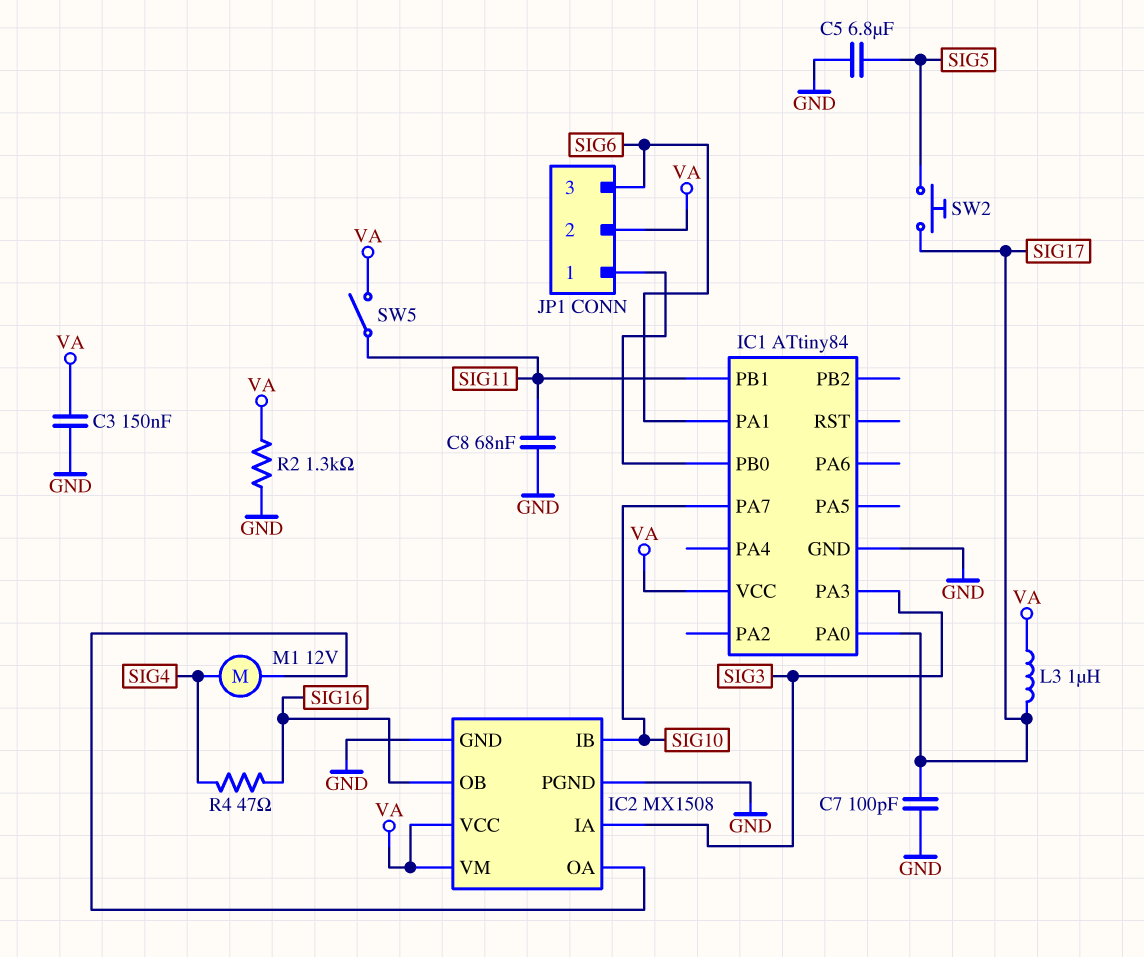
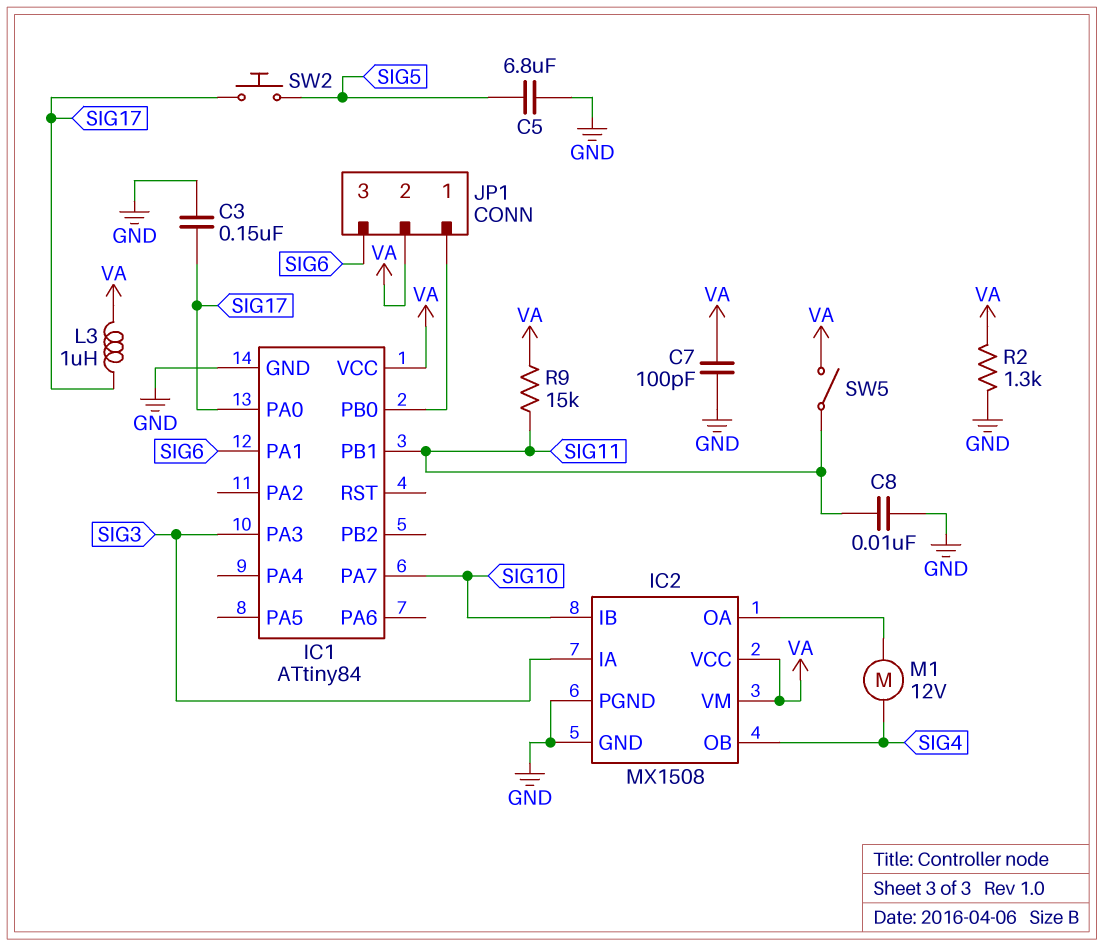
C3: 150nF (GND, VA) -> 150nF (GND, SIG17)
C7: 100pF (GND, SIG17) -> 100pF (GND, VA)
C8: 68nF (GND, SIG11) -> 10nF (GND, SIG11)
IC2 pin OB: SIG16 -> SIG4
R4: 47 (SIG4, SIG16) -> none
R9: none -> 15k (SIG11, VA)

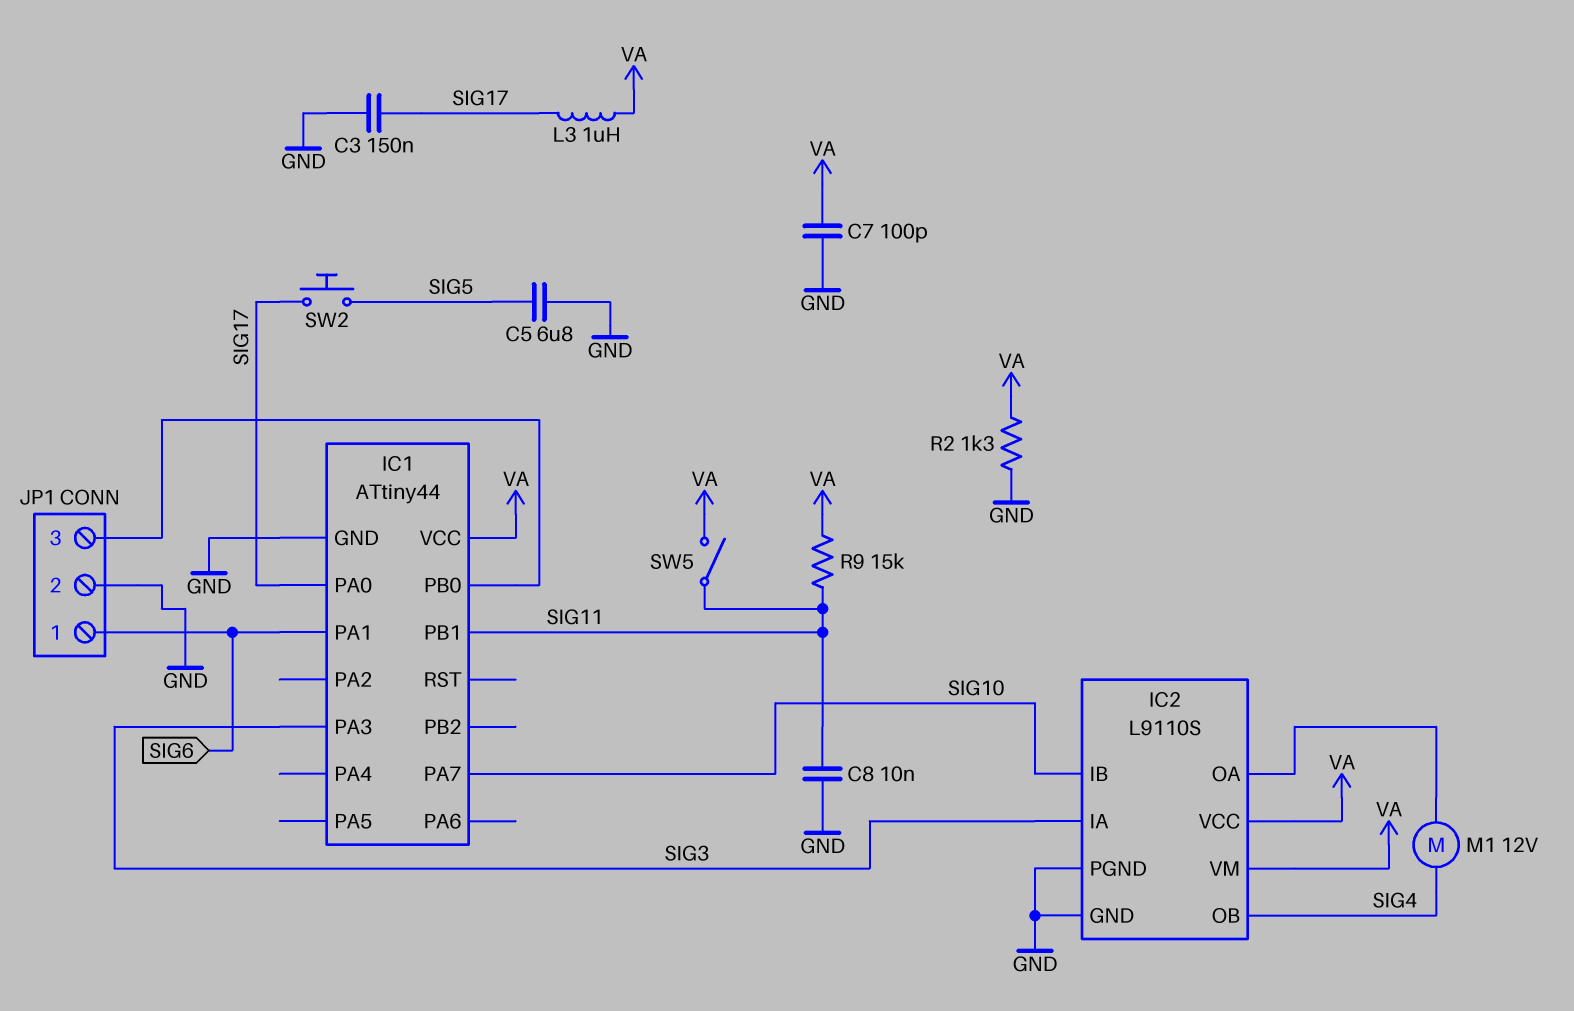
IC1: ATtiny84 -> ATtiny44
IC2: MX1508 -> L9110S
JP1 pin 1: IC1/PB0 -> SIG6
JP1 pin 2: VA -> GND
JP1 pin 3: SIG6 -> IC1/PB0

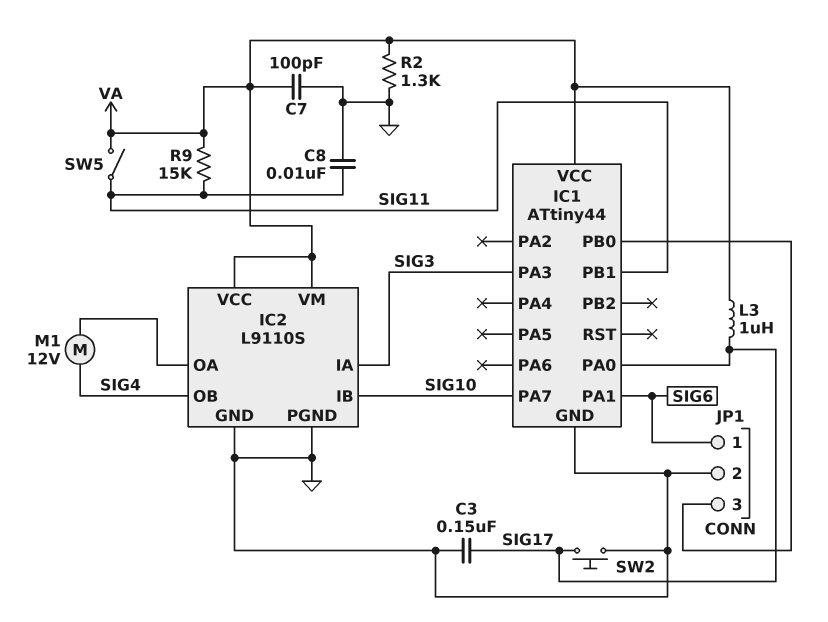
C5: 6.8uF (GND, SIG5) -> none
SW2: button (SIG5, SIG17) -> button (GND, SIG17)

